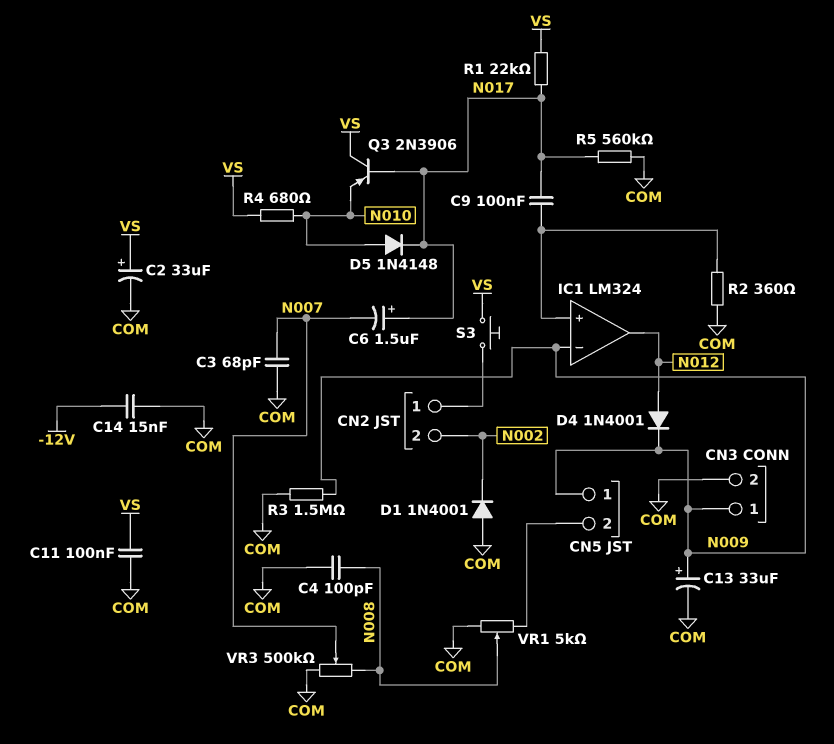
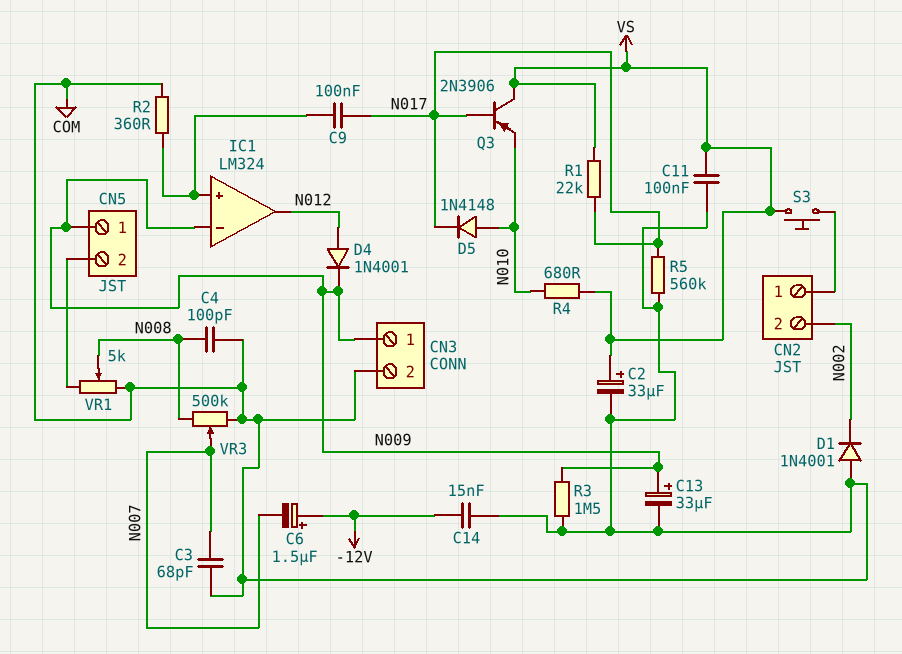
C6: 1.5uF (plus N017, minus N007) -> 1.5uF (plus -12V, minus N007)

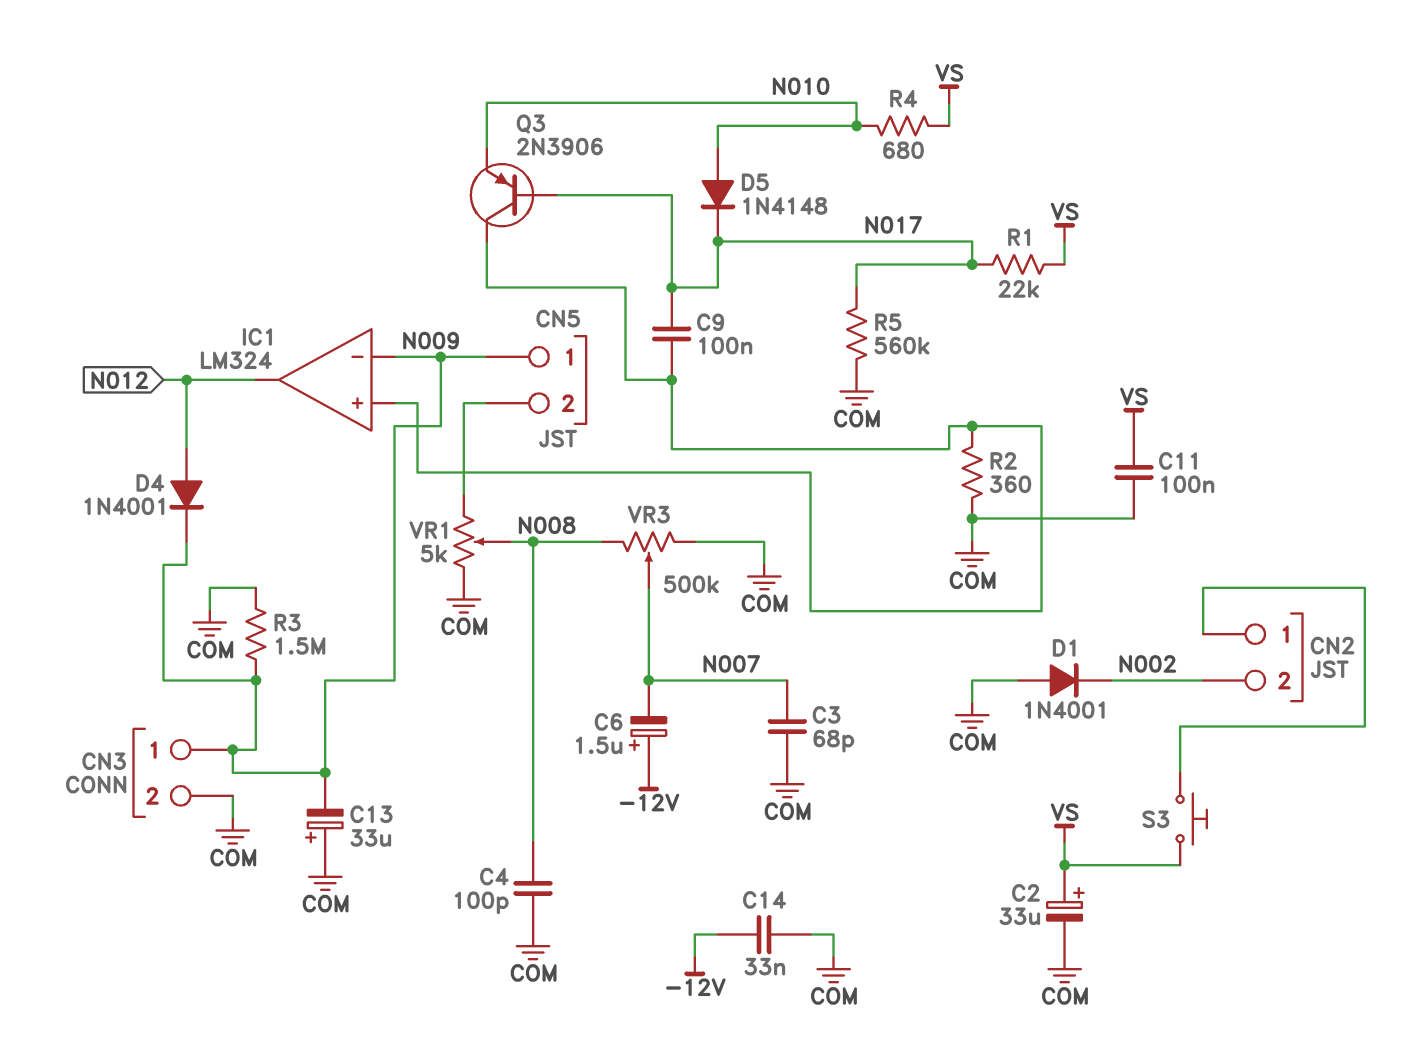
C13: 33uF (plus N009, minus COM) -> 33uF (plus COM, minus N009)
C14: 15nF (-12V, COM) -> 33nF (-12V, COM)
Q3: PNP 2N3906 (B N017, C VS, E N010) -> PNP 2N3906 (B N017, C IC1/in+, E N010)

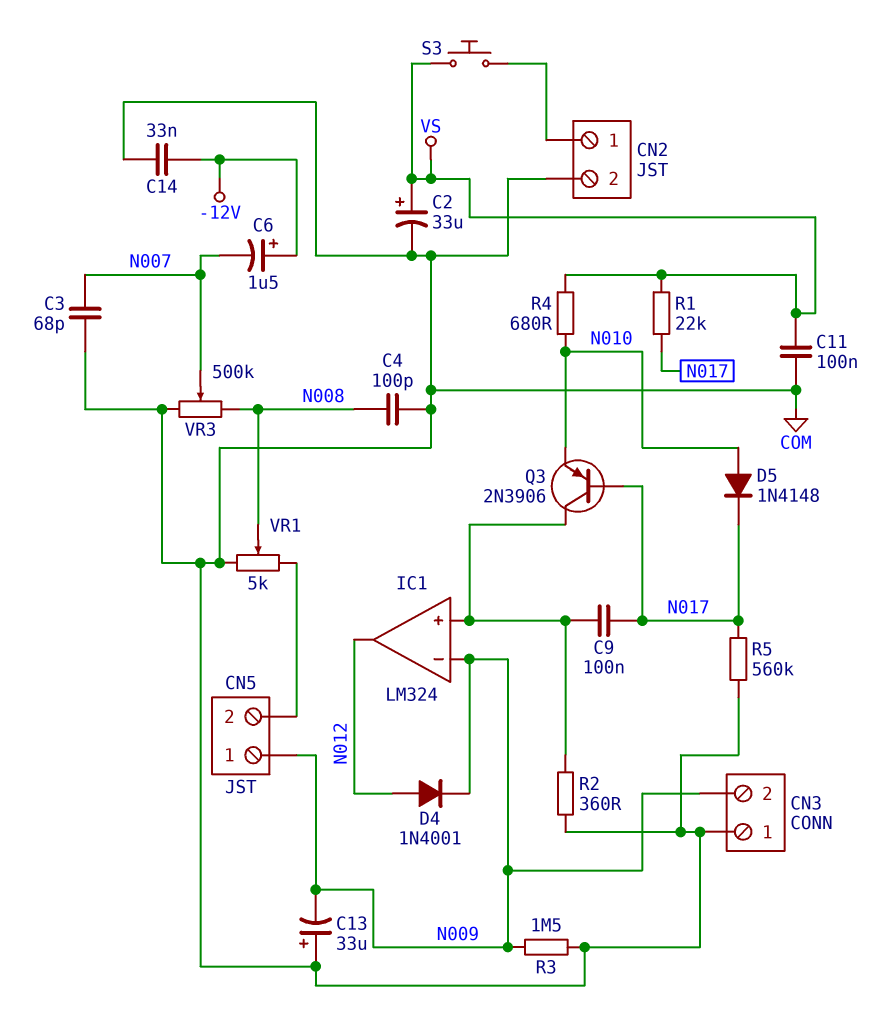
CN2 pin 2: N002 -> COM
CN3 pin 1: N009 -> COM
CN3 pin 2: COM -> N009
D1: diode 1N4001 (A COM, K N002) -> none

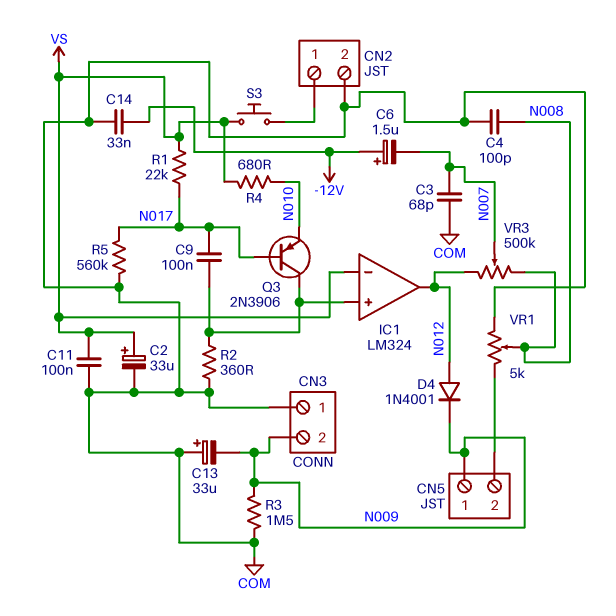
D5: diode 1N4148 (A N010, K N017) -> none
IC1 pin in-: N009 -> VS
VR3: 500k (COM, N008, wiper N007) -> 500k (N008, N012, wiper N007)

